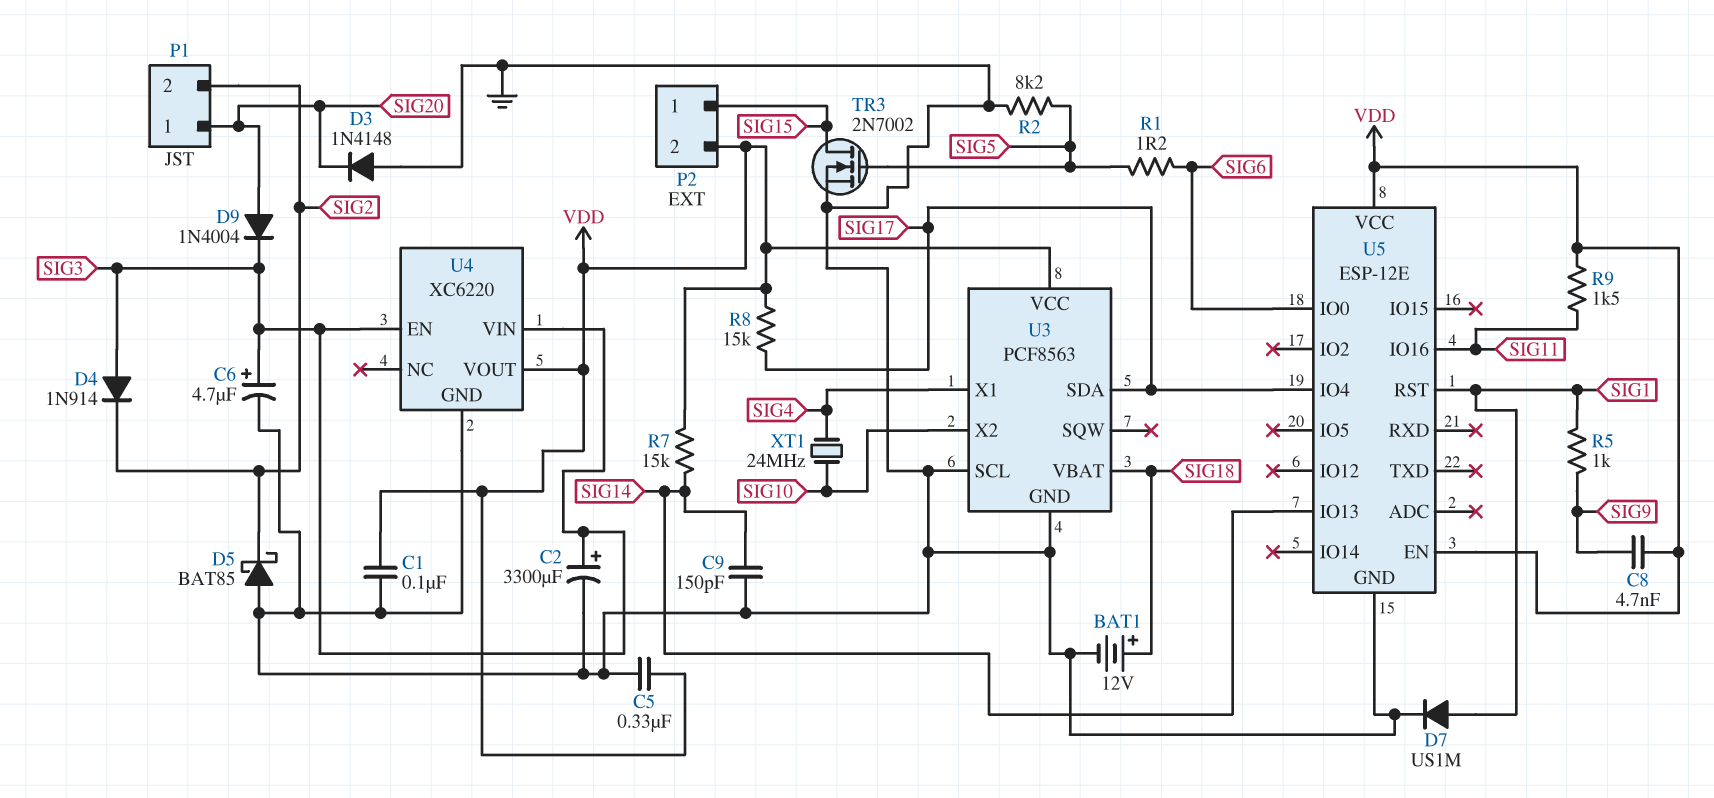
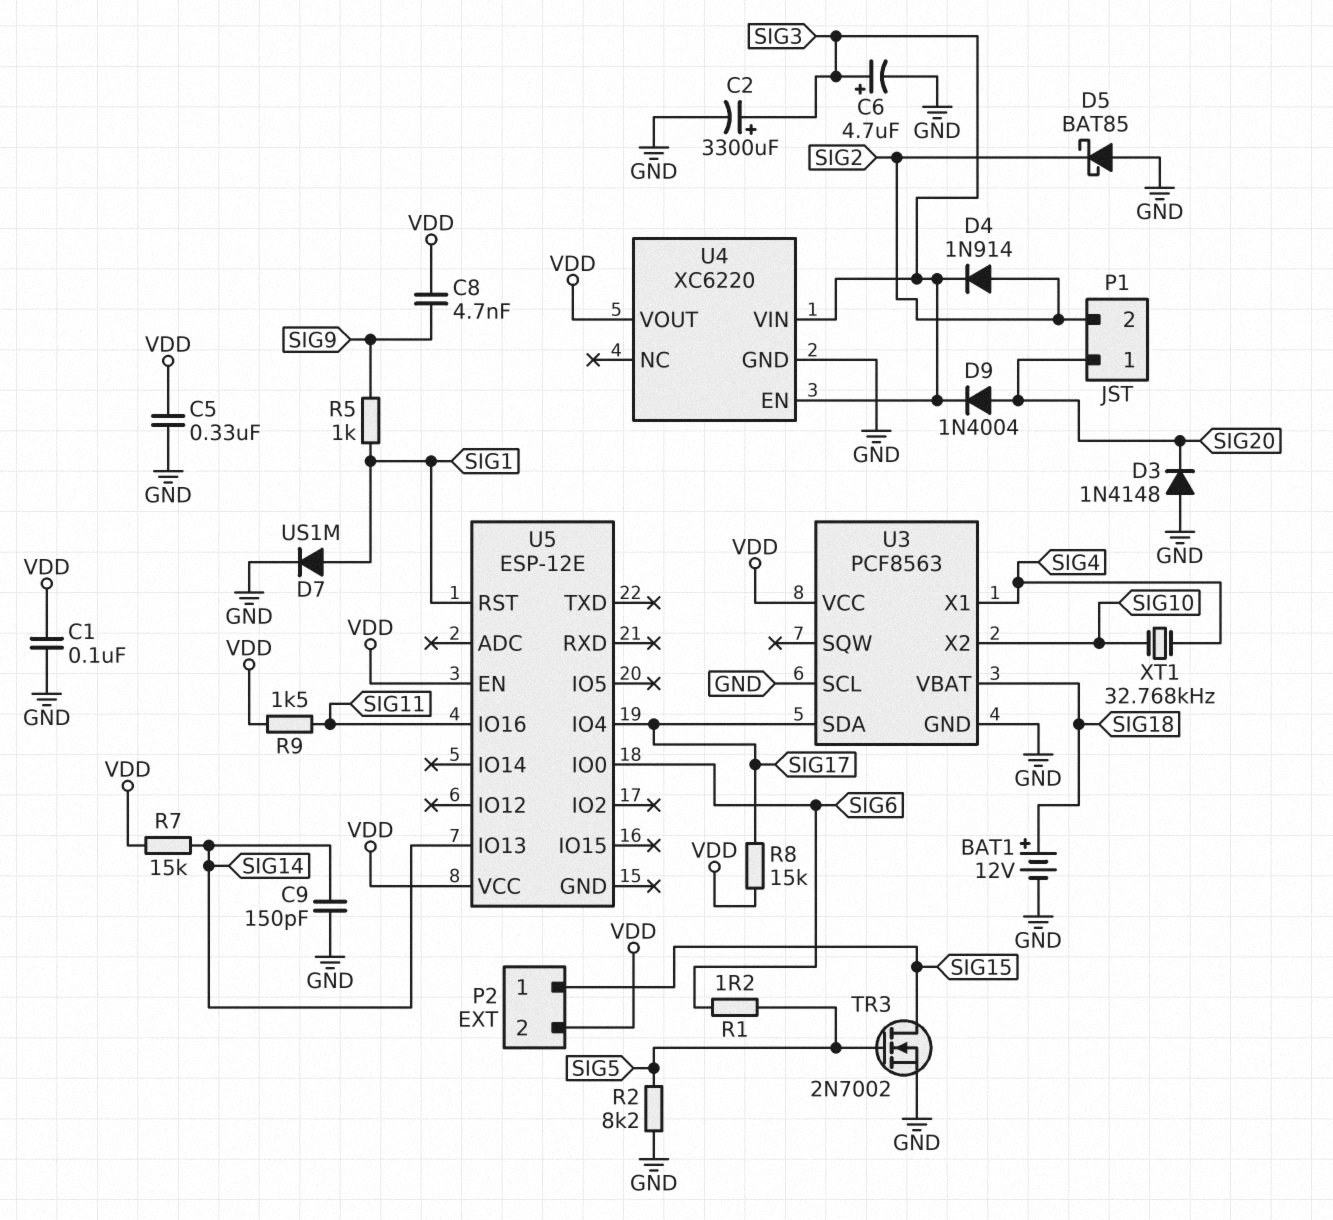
D4: diode 1N914 (A SIG3, K SIG2) -> diode 1N914 (A SIG2, K SIG3)
U5 pin GND: GND -> none
XT1: 24MHz (SIG4, SIG10) -> 32.768kHz (SIG4, SIG10)

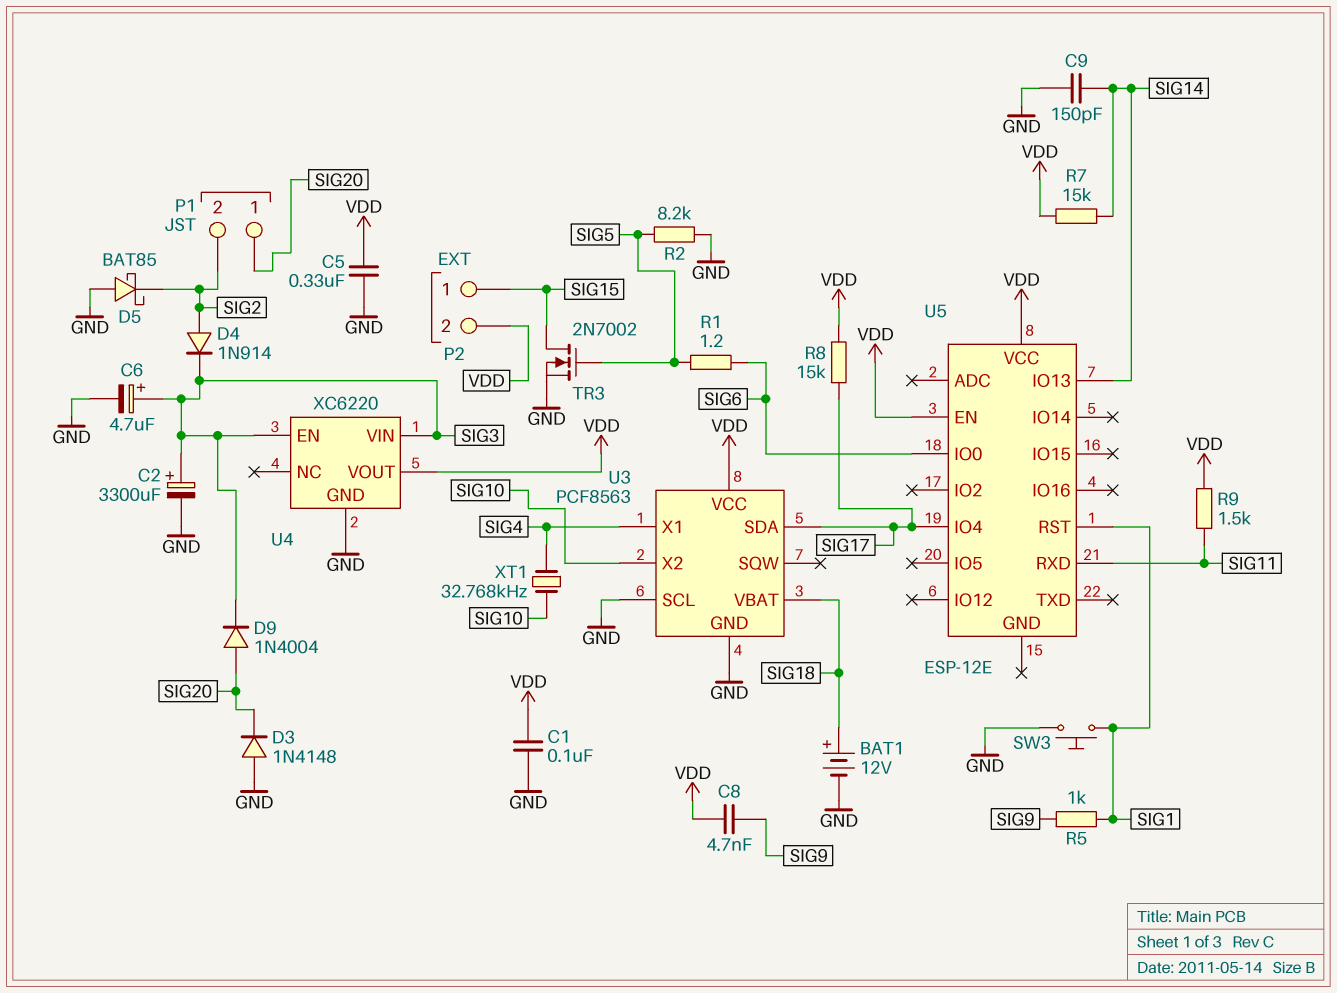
D7: diode US1M (A SIG1, K GND) -> none
SW3: none -> button (GND, SIG1)
U5 pin IO16: SIG11 -> none
U5 pin RXD: none -> SIG11

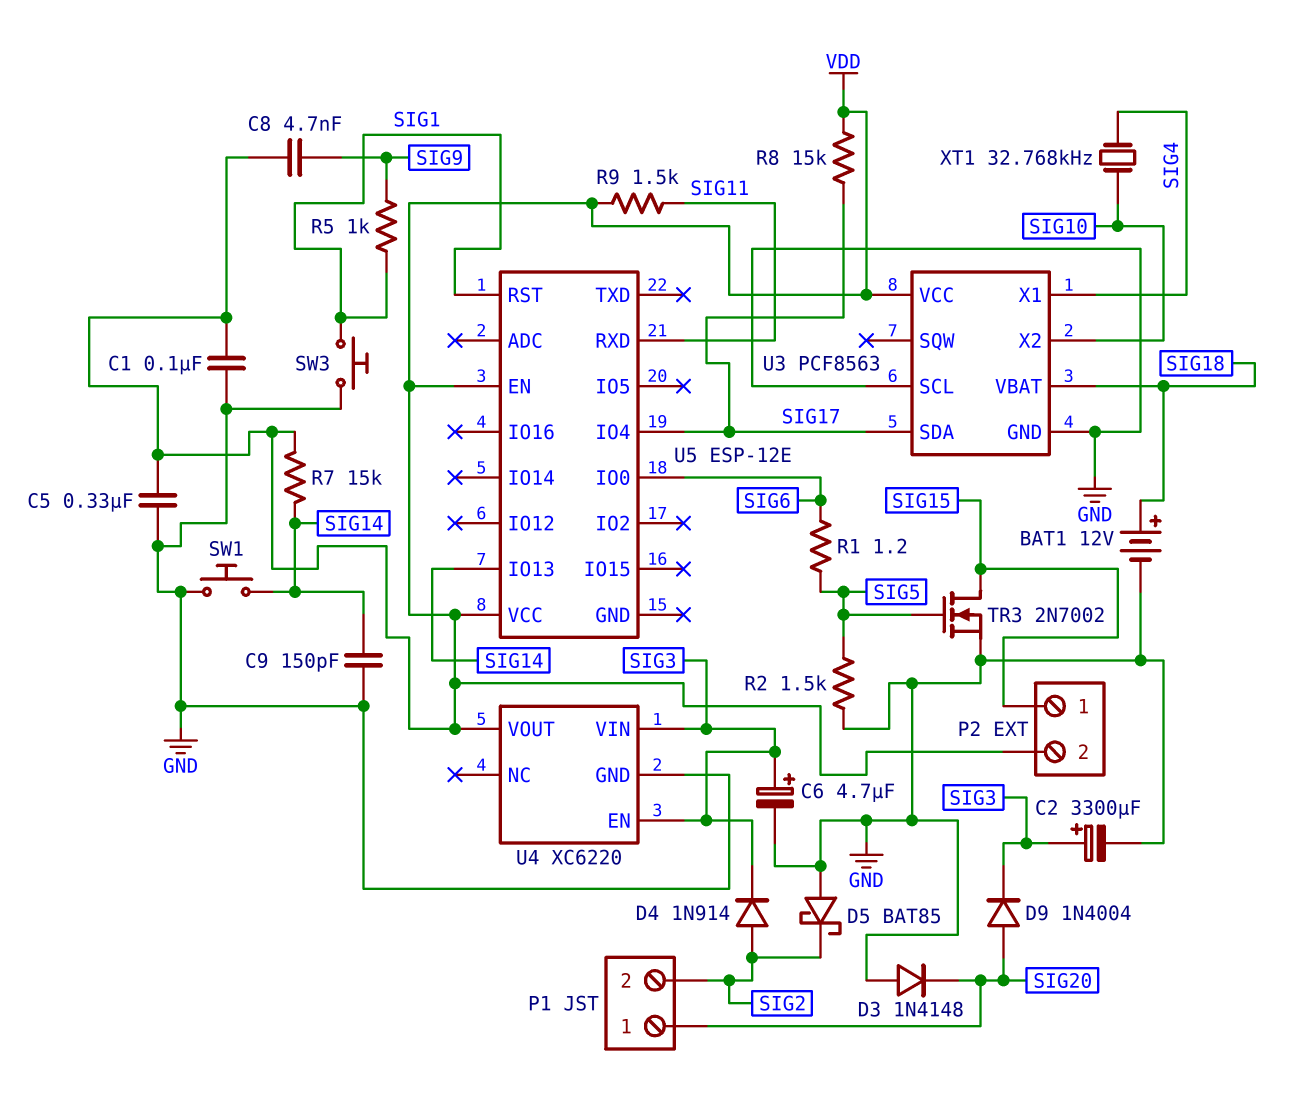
R2: 8.2k (GND, SIG5) -> 1.5k (GND, SIG5)
SW1: none -> button (GND, SIG14)

